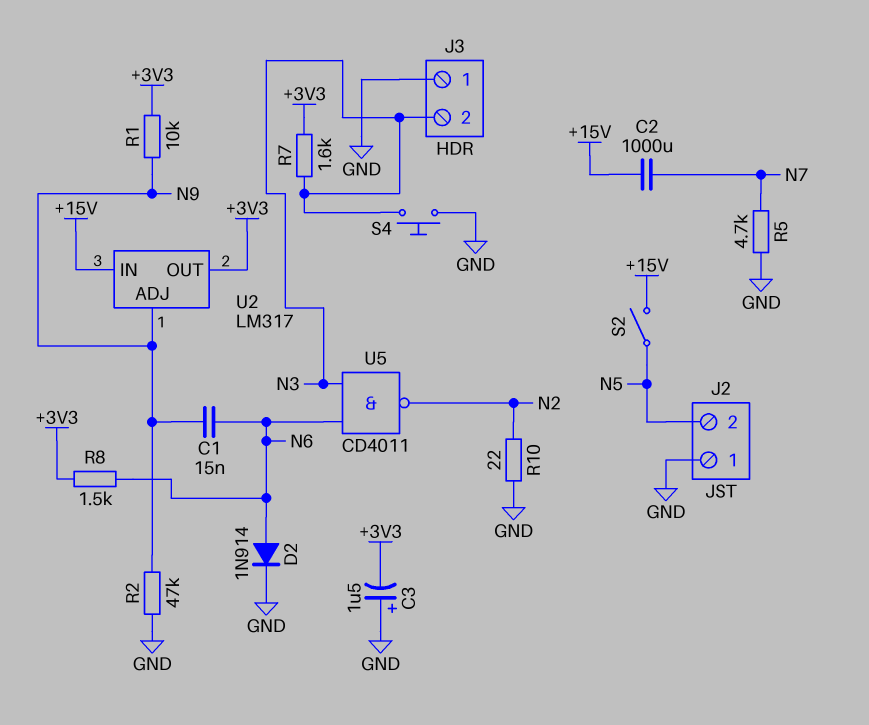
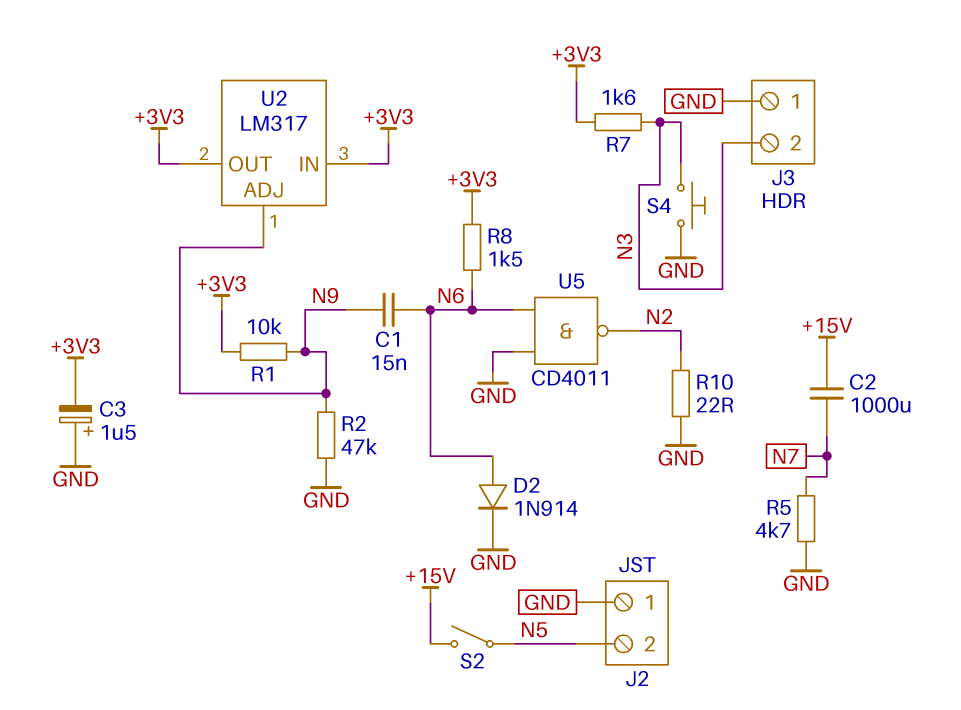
U2 pin IN: +15V -> +3V3
U5: NAND CD4011 (in N3, in N6, out N2) -> NAND CD4011 (in GND, in N6, out N2)

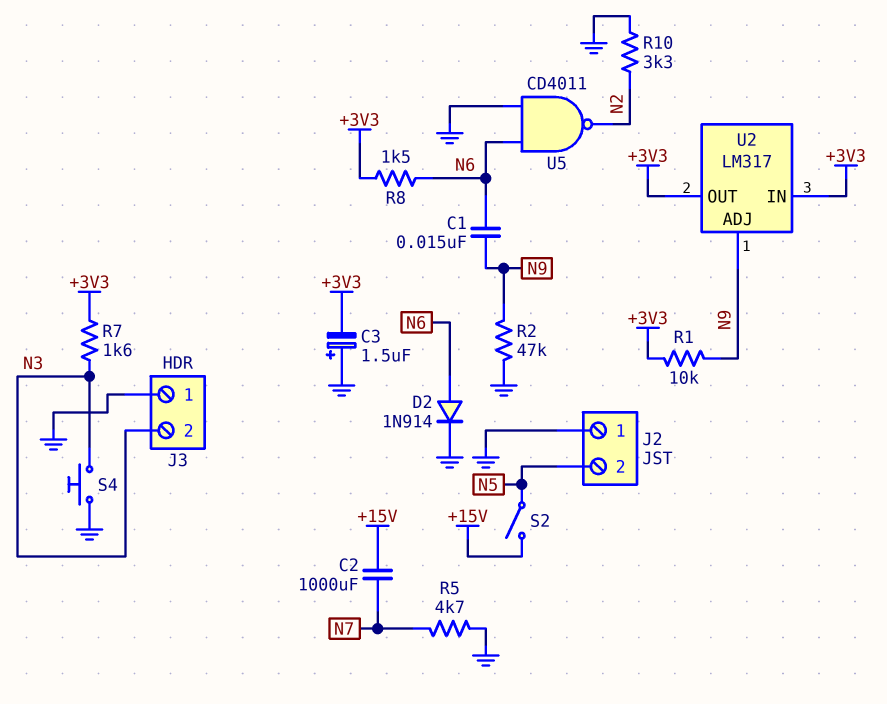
R10: 22 (GND, N2) -> 3.3k (GND, N2)

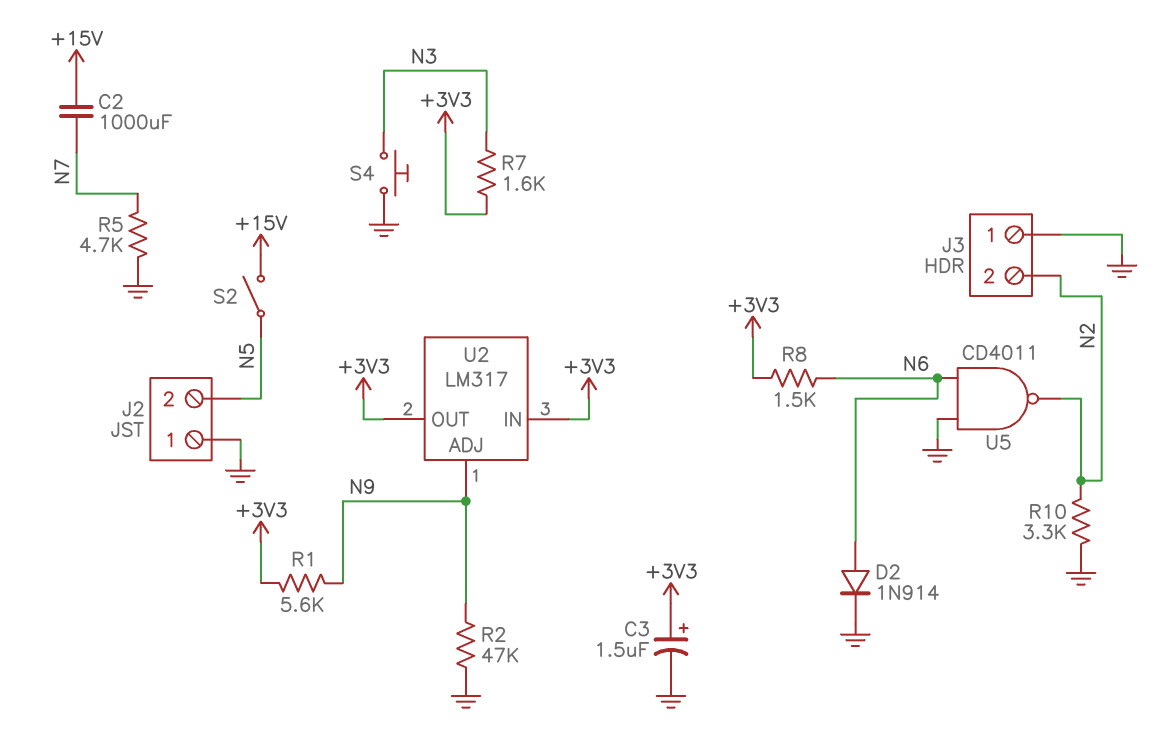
C1: 15nF (N6, N9) -> none
C3: 1.5uF (plus GND, minus +3V3) -> 1.5uF (plus +3V3, minus GND)
J3 pin 2: N3 -> N2
R1: 10k (+3V3, N9) -> 5.6k (+3V3, N9)

